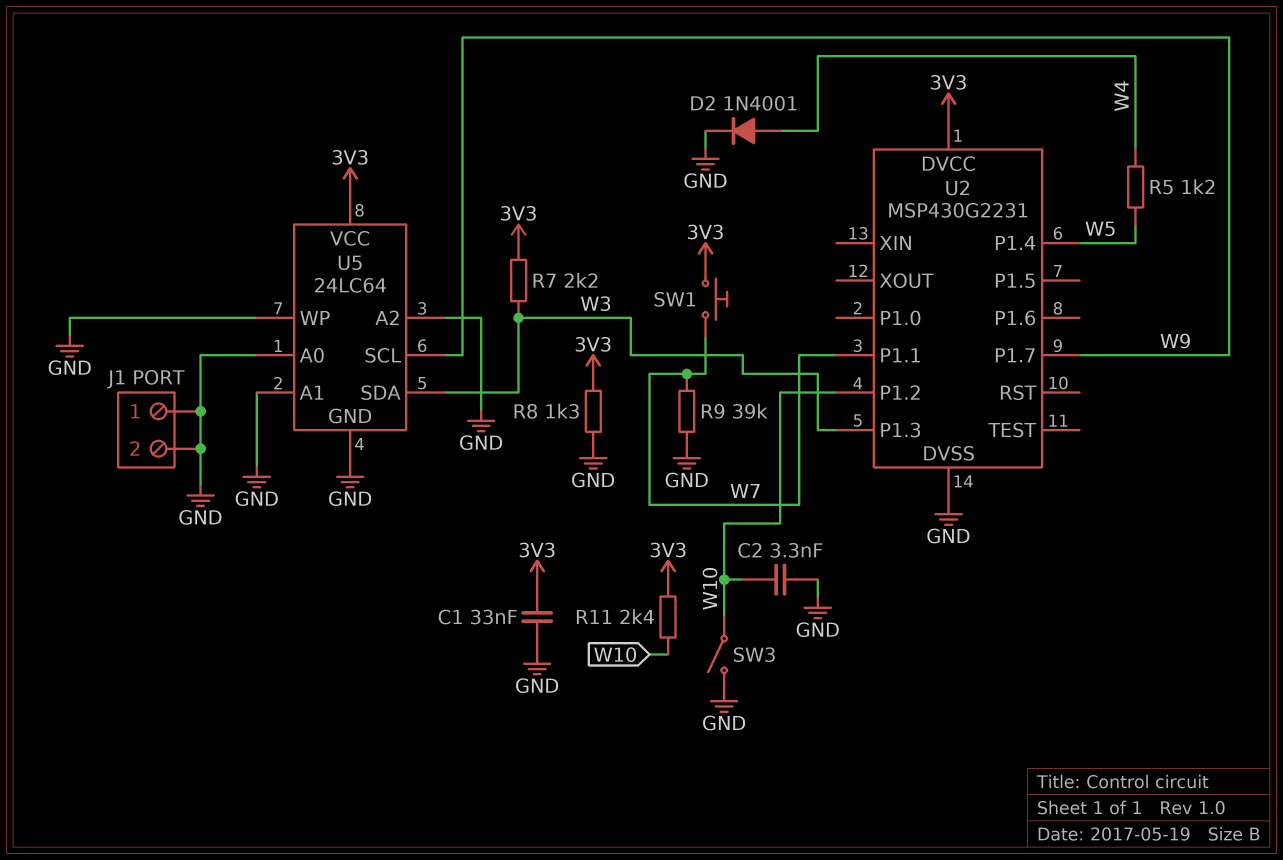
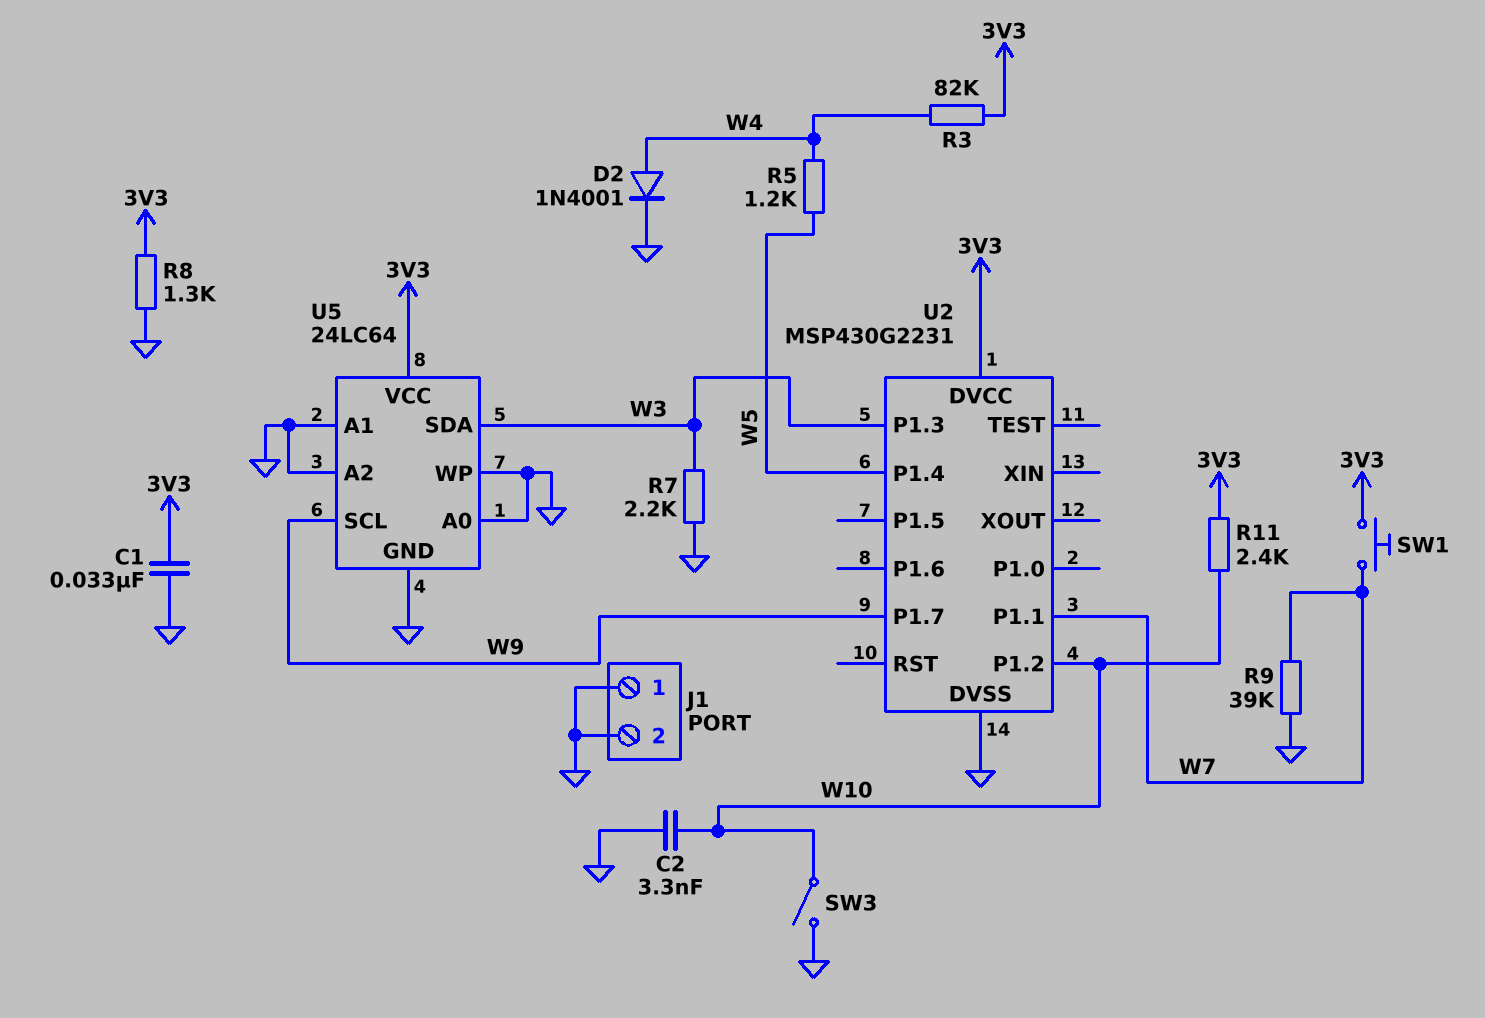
R3: none -> 82k (3V3, W4)
R7: 2.2k (3V3, W3) -> 2.2k (GND, W3)

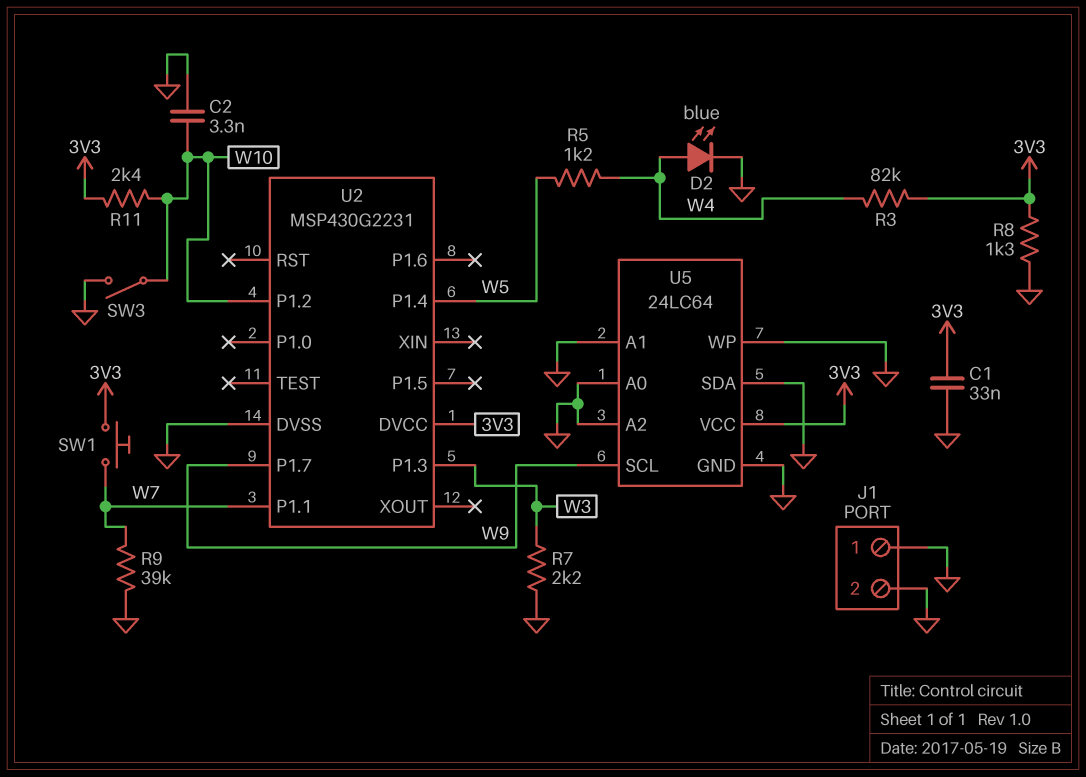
D2: diode 1N4001 (A W4, K GND) -> LED blue (A W4, K GND)
U5 pin SDA: W3 -> GND

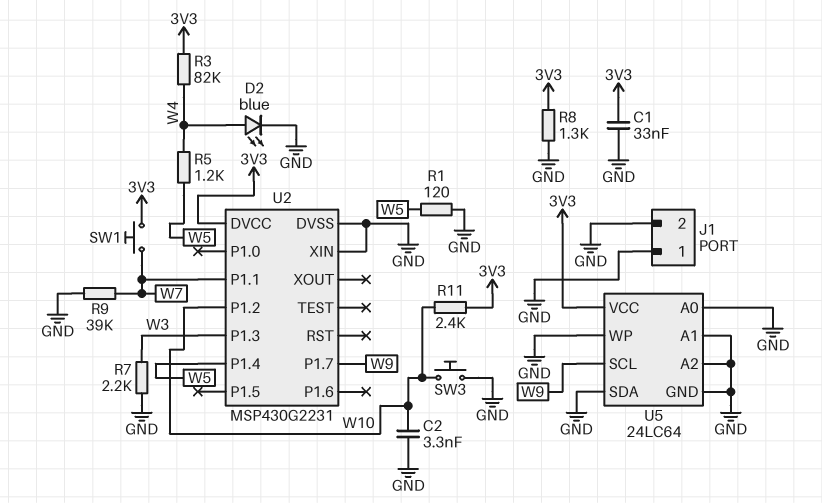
R1: none -> 120 (GND, W5)
SW3: switch (GND, W10) -> button (GND, W10)
U2 pin XIN: none -> GND

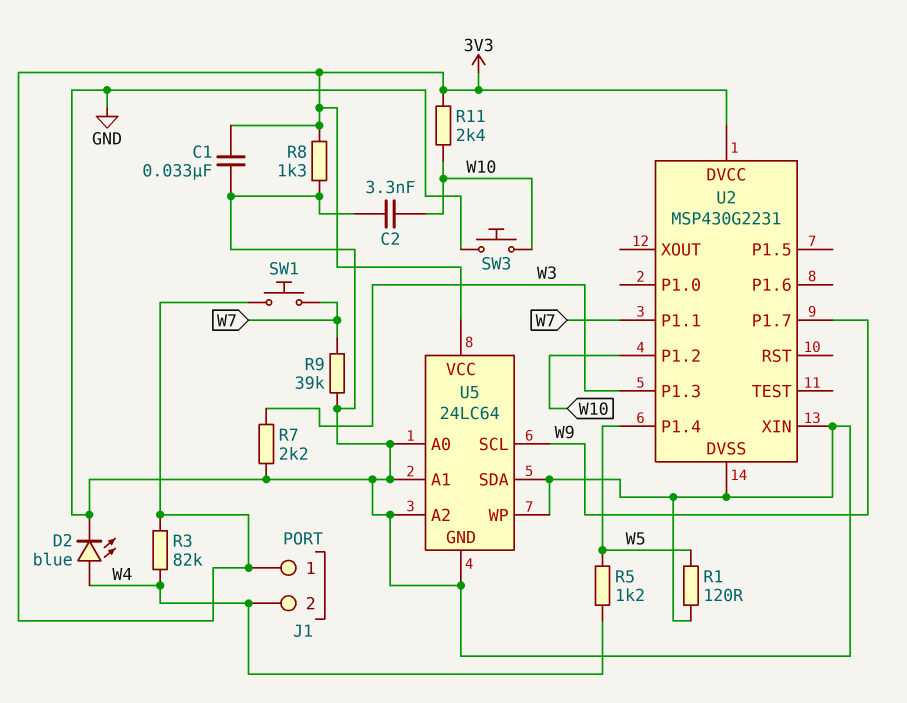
J1 pin 1: GND -> 3V3
J1 pin 2: GND -> W4

